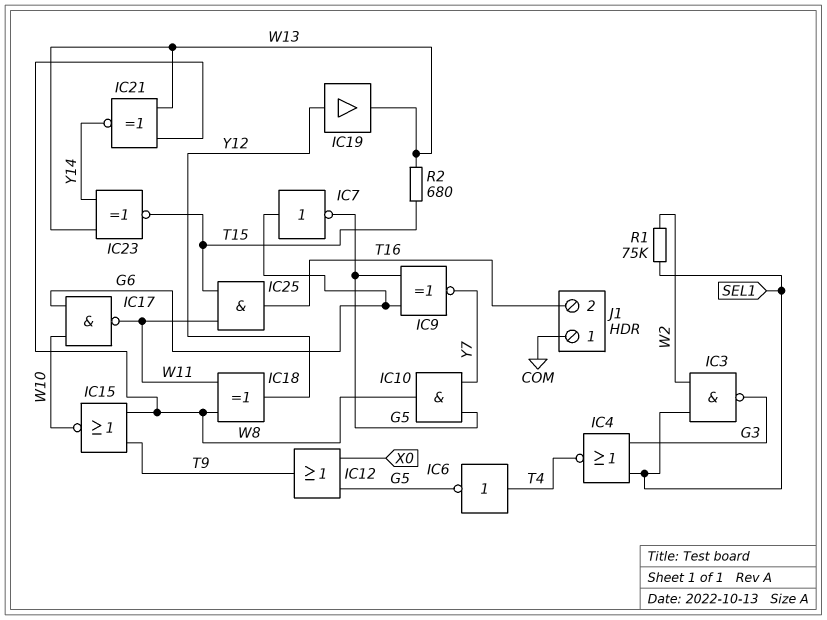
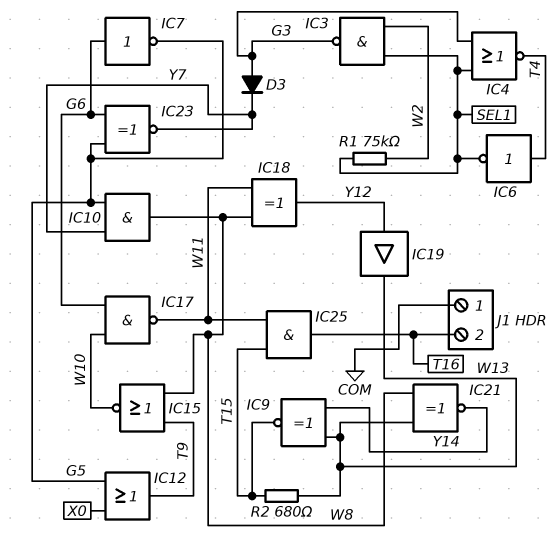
D3: none -> diode (A G3, K Y7)
IC6: NOT (in T4, out G5) -> NOT (in T4, out SEL1)
IC9: XNOR (in G5, in G6, out Y7) -> XNOR (in W13, in Y14, out T15)
IC23: XNOR (in W13, in Y14, out T15) -> XNOR (in G5, in G6, out Y7)

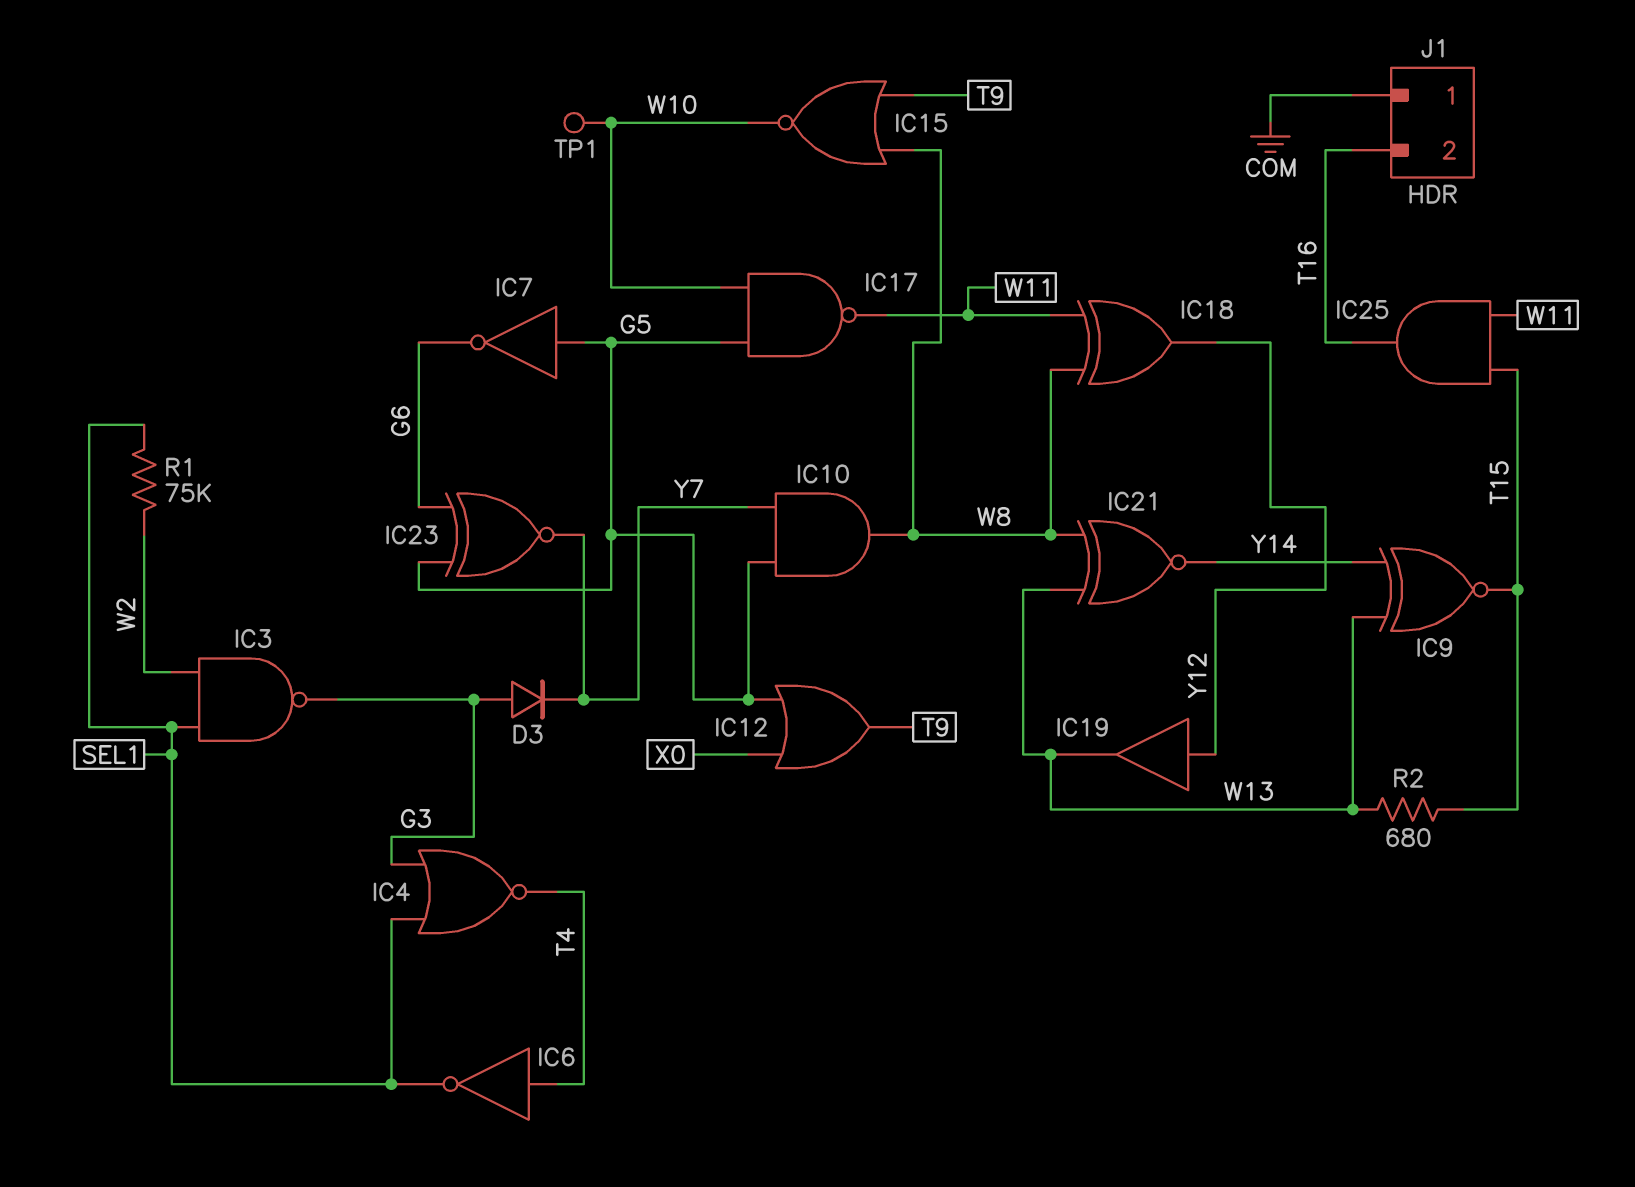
IC7: NOT (in G6, out G5) -> NOT (in G5, out G6)
IC17: NAND (in G6, in W10, out W11) -> NAND (in G5, in W10, out W11)
TP1: none -> test point (W10)

